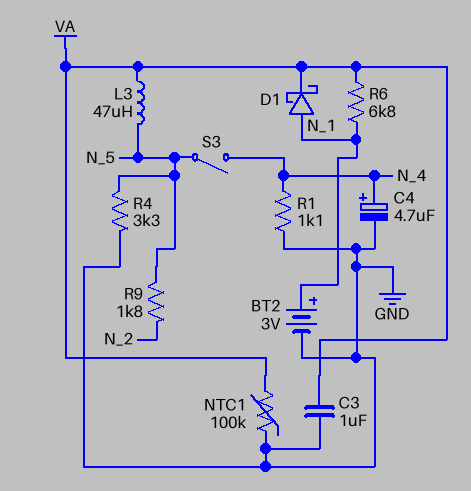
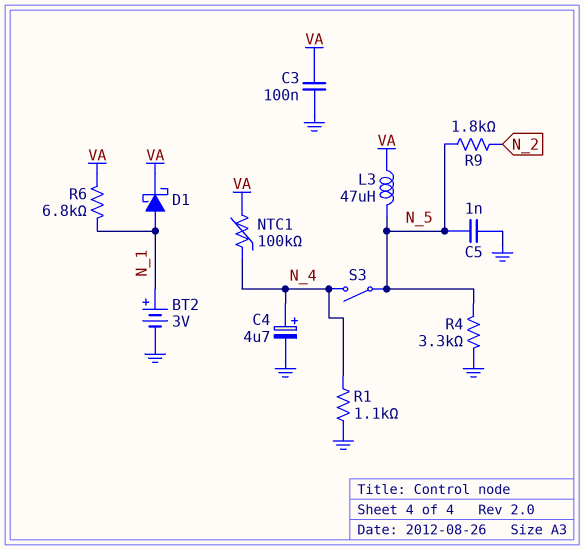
C3: 1uF (GND, VA) -> 100nF (GND, VA)
C5: none -> 1nF (GND, N_5)
NTC1: 100k (GND, VA) -> 100k (N_4, VA)

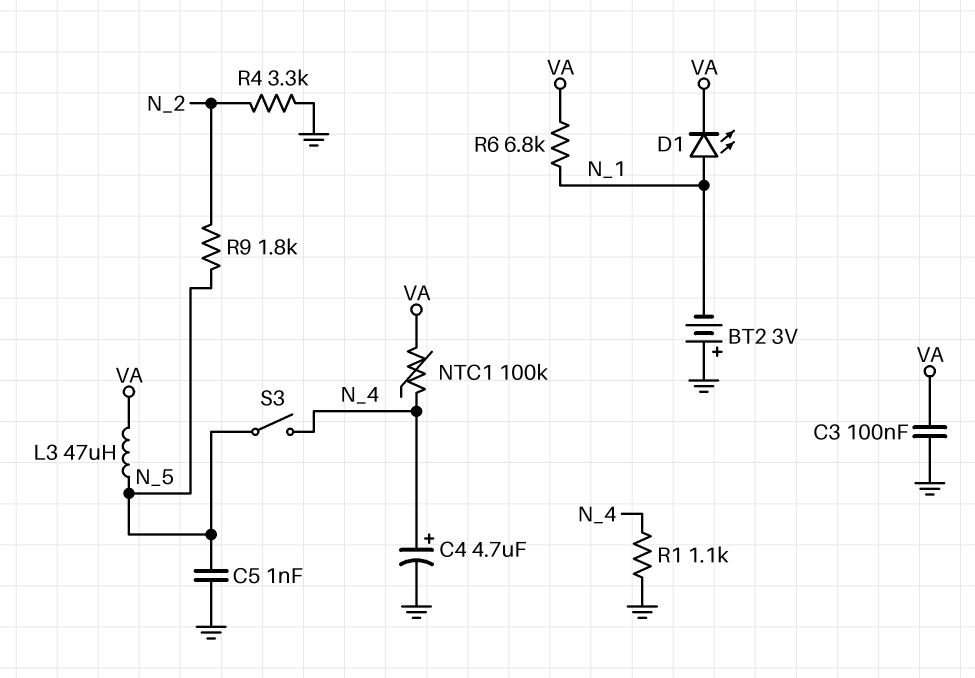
BT2: 3V (plus N_1, minus GND) -> 3V (plus GND, minus N_1)
D1: schottky (A N_1, K VA) -> LED (A N_1, K VA)
R4: 3.3k (GND, N_5) -> 3.3k (GND, N_2)

